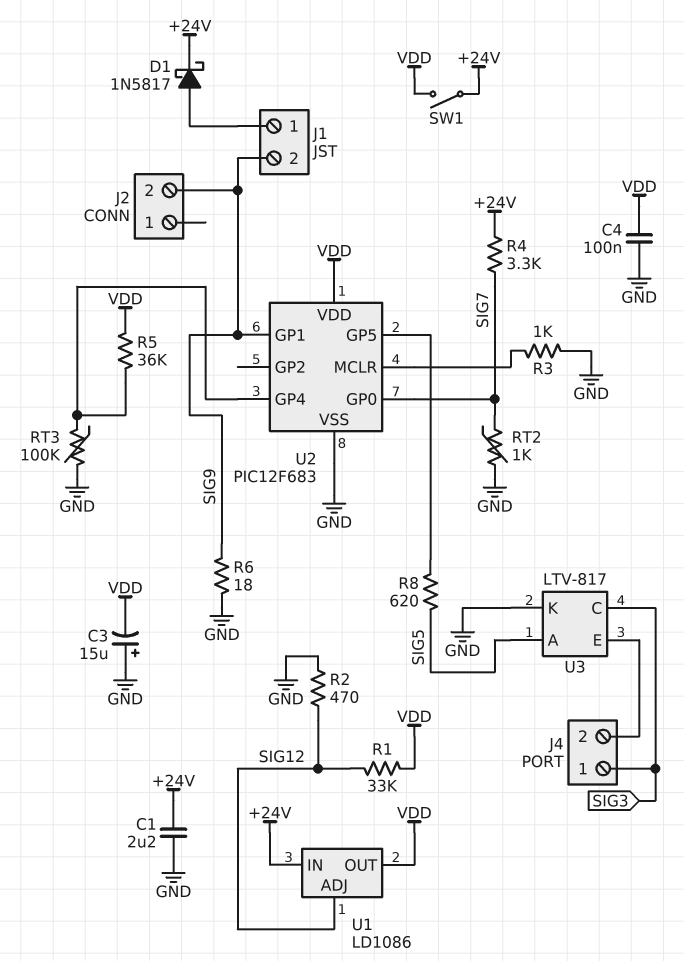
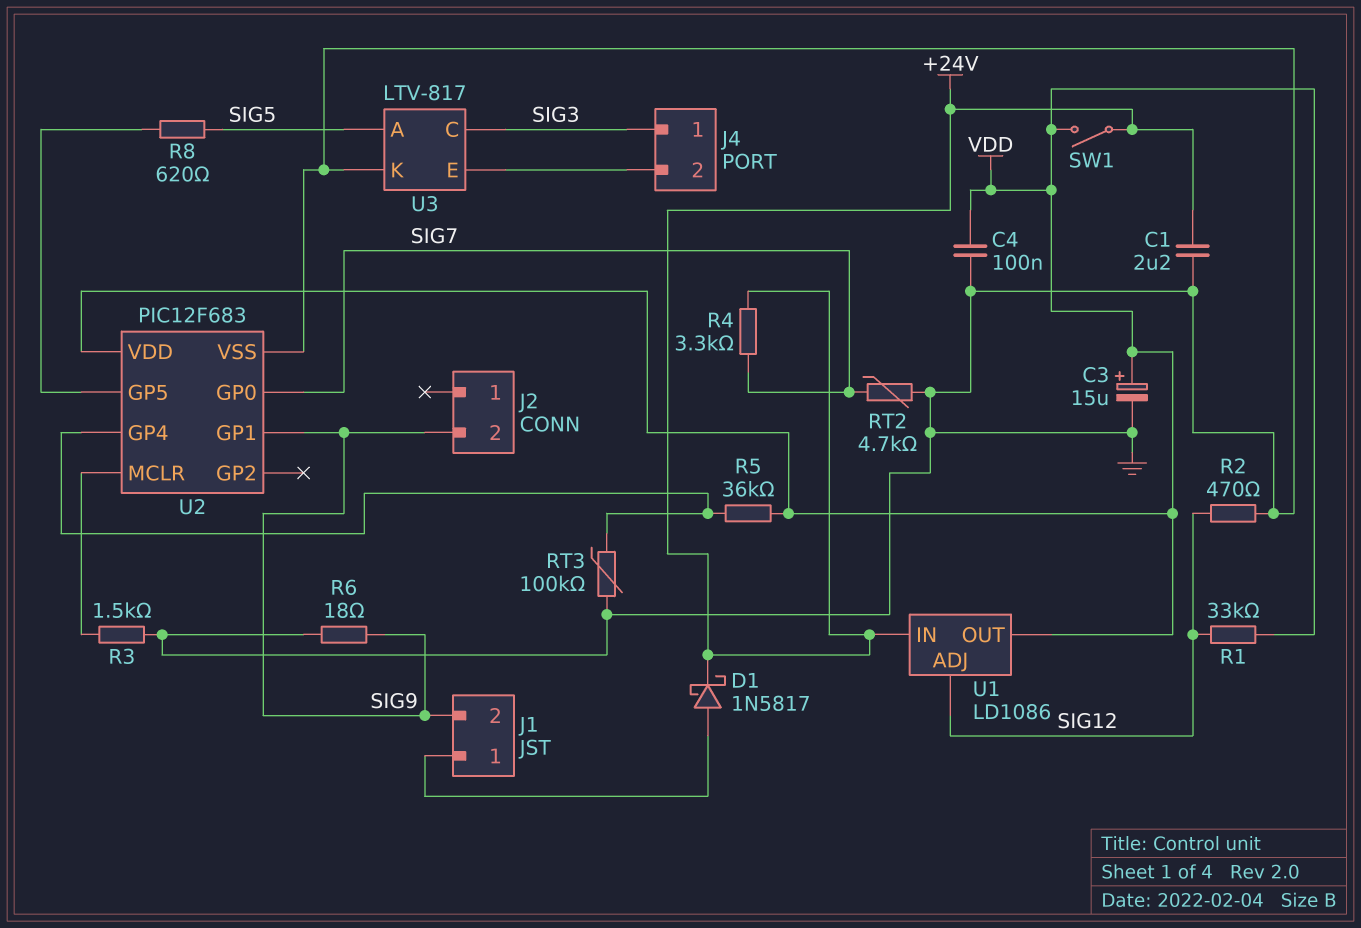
C3: 15uF (plus GND, minus VDD) -> 15uF (plus VDD, minus GND)
R3: 1k (GND, U2/MCLR) -> 1.5k (GND, U2/MCLR)
RT2: 1k (GND, SIG7) -> 4.7k (GND, SIG7)

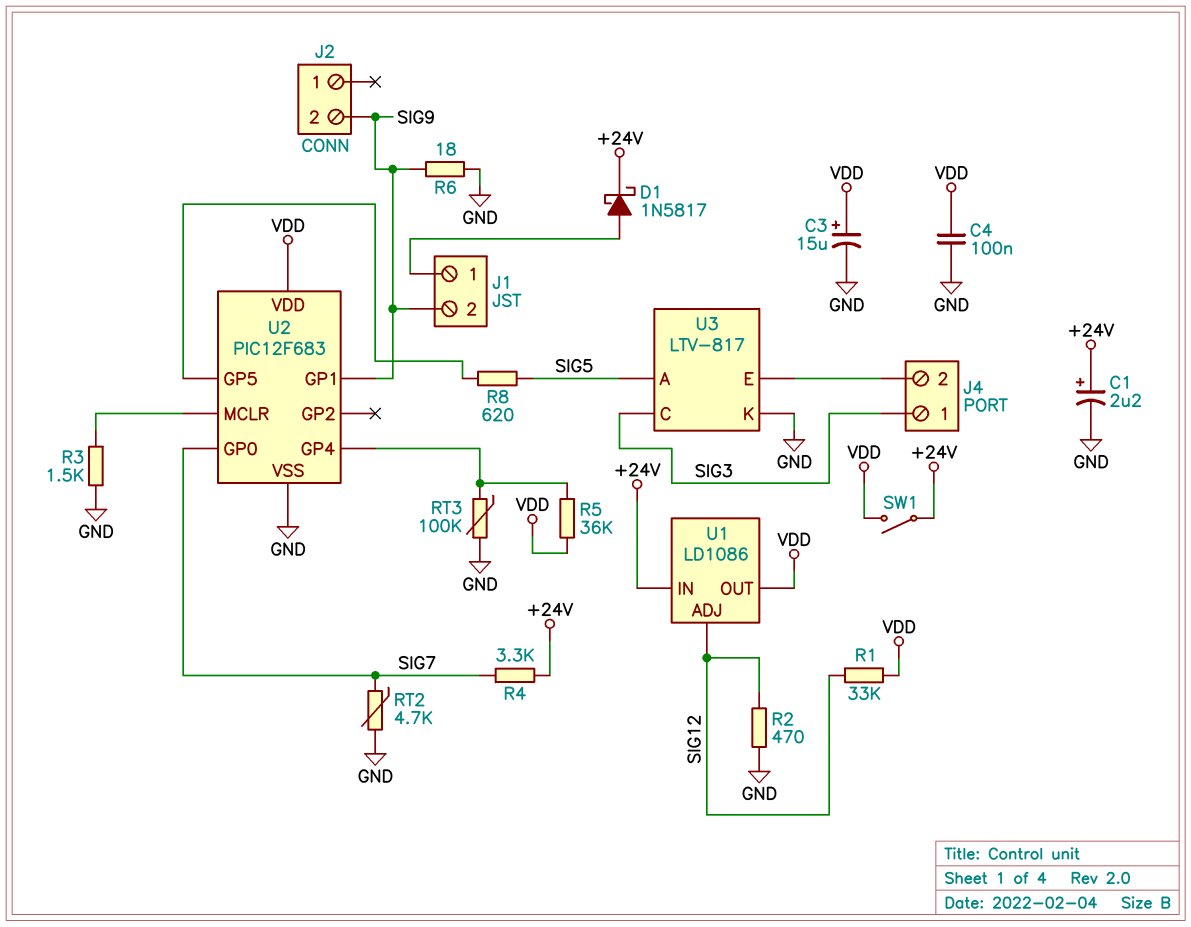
C1: 2.2uF (+24V, GND) -> 2.2uF (plus +24V, minus GND)

